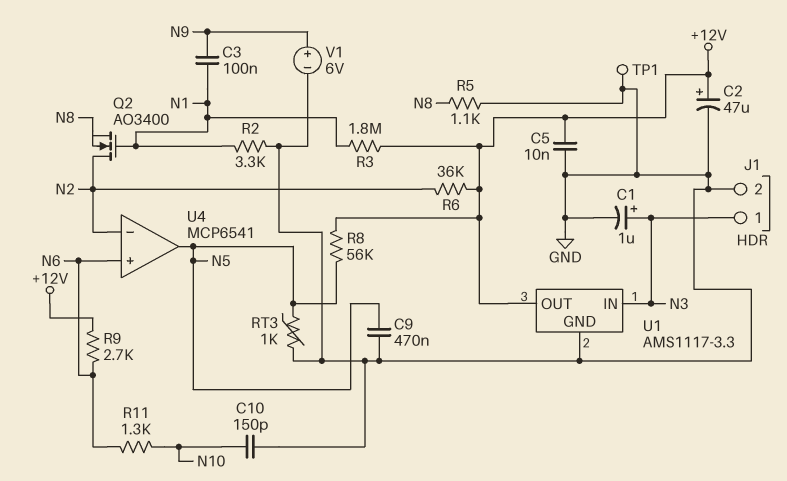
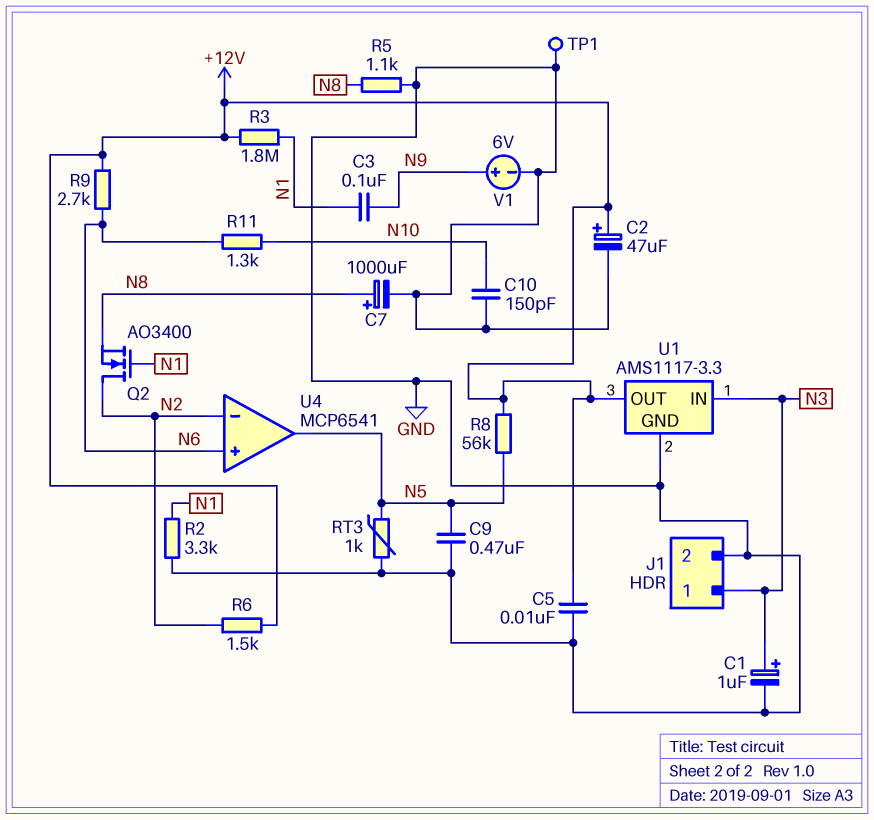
C7: none -> 1000uF (plus N8, minus GND)
R6: 36k (+12V, N2) -> 1.5k (+12V, N2)

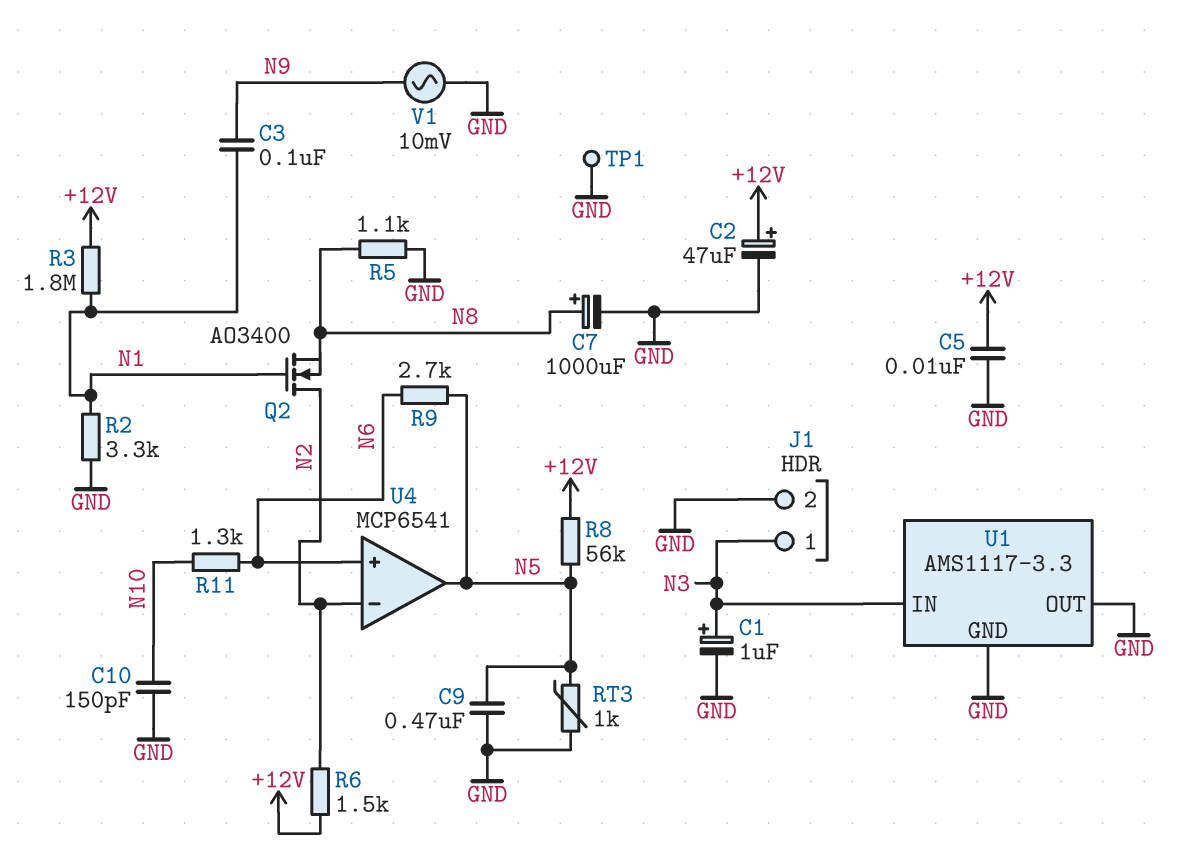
R9: 2.7k (+12V, N6) -> 2.7k (N5, N6)
U1 pin OUT: +12V -> GND
V1: 6V (plus N9, minus GND) -> AC 10mV (GND, N9)

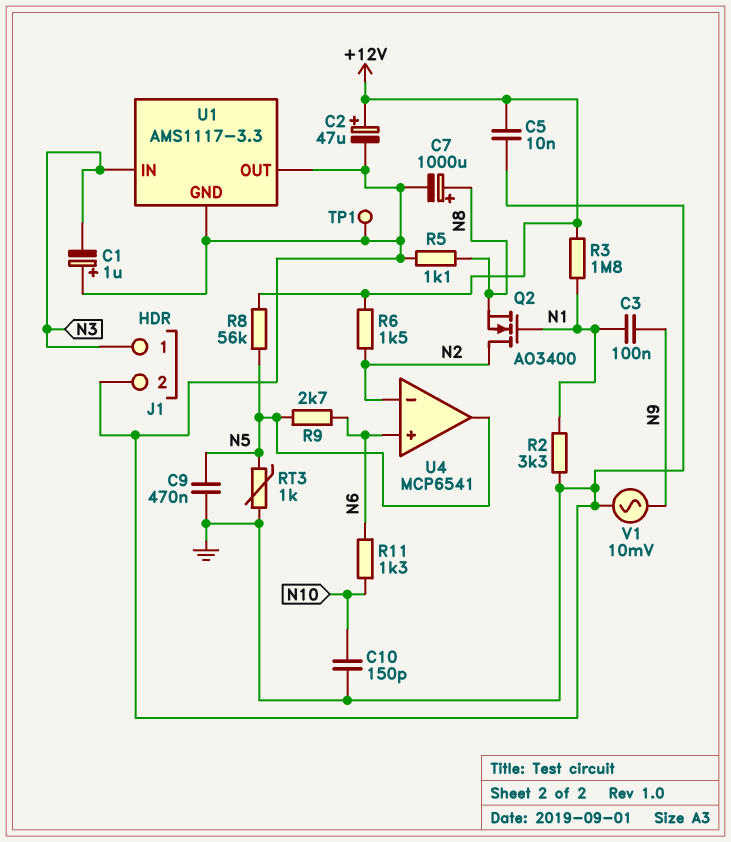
C1: 1uF (plus N3, minus GND) -> 1uF (plus GND, minus N3)

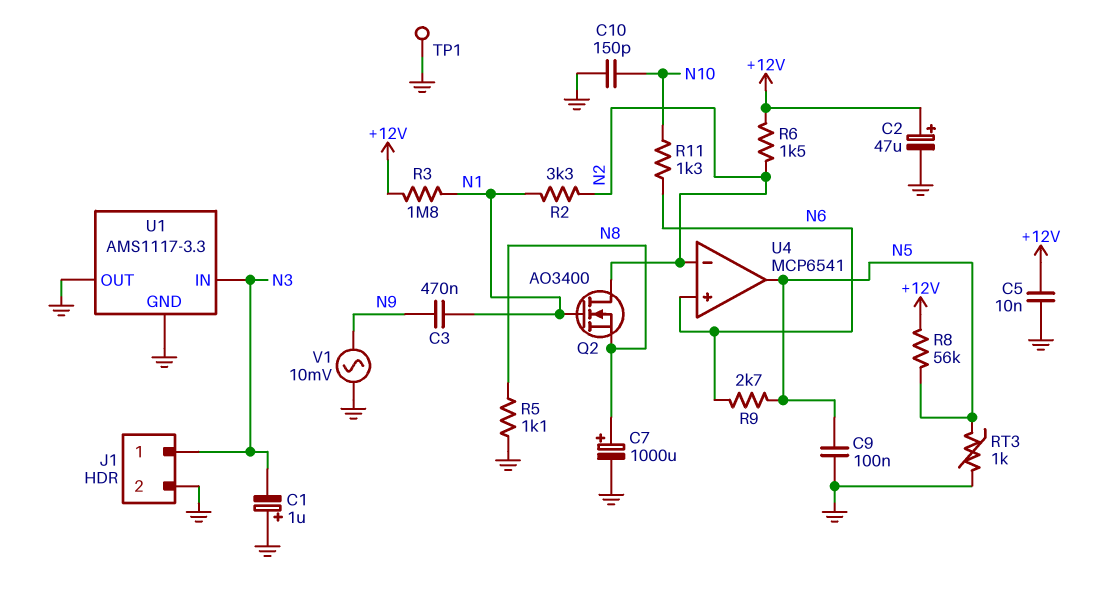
C3: 100nF (N1, N9) -> 470nF (N1, N9)
C9: 470nF (GND, N5) -> 100nF (GND, N5)
R2: 3.3k (GND, N1) -> 3.3k (N1, N2)

